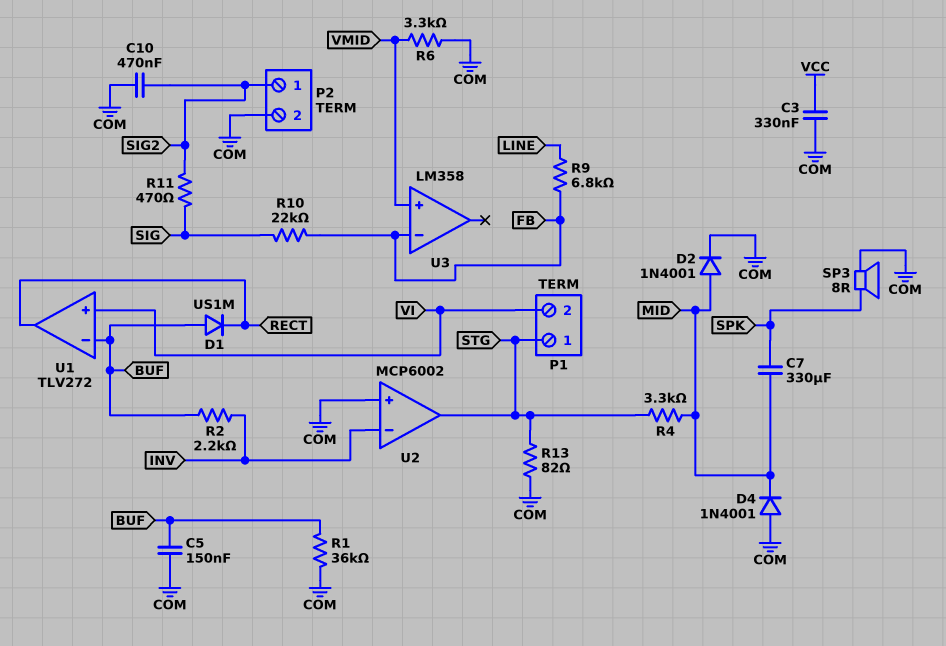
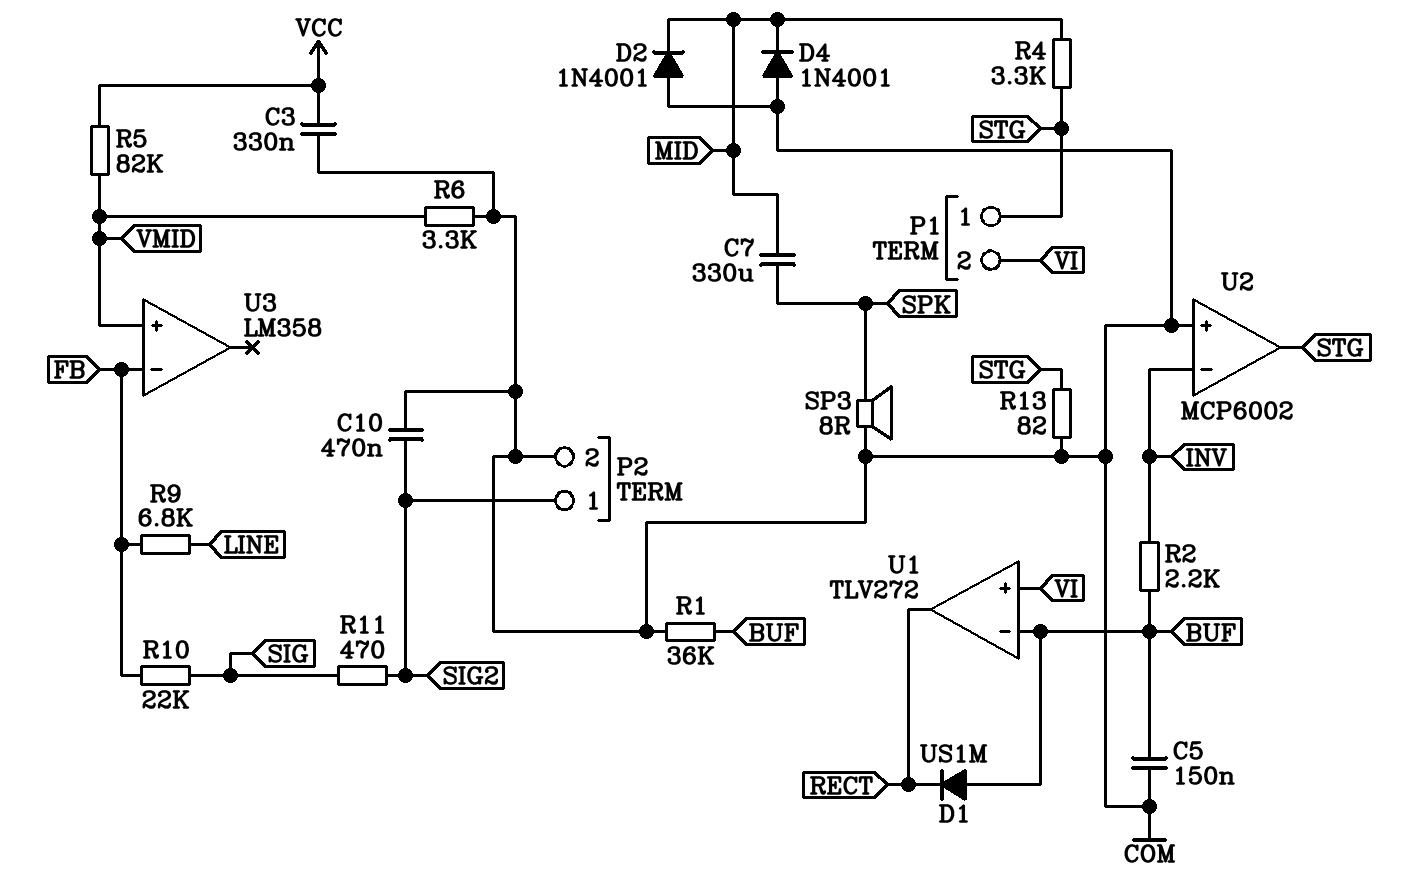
D2: diode 1N4001 (A MID, K COM) -> diode 1N4001 (A COM, K MID)
R5: none -> 82k (VCC, VMID)

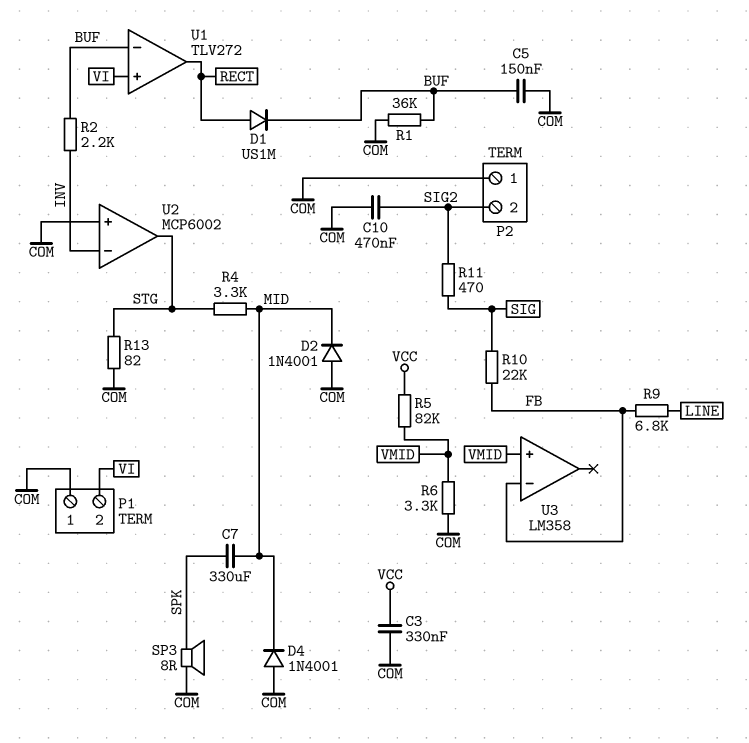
D1: diode US1M (A BUF, K RECT) -> diode US1M (A RECT, K BUF)
P1 pin 1: STG -> COM
P2 pin 1: SIG2 -> COM
P2 pin 2: COM -> SIG2

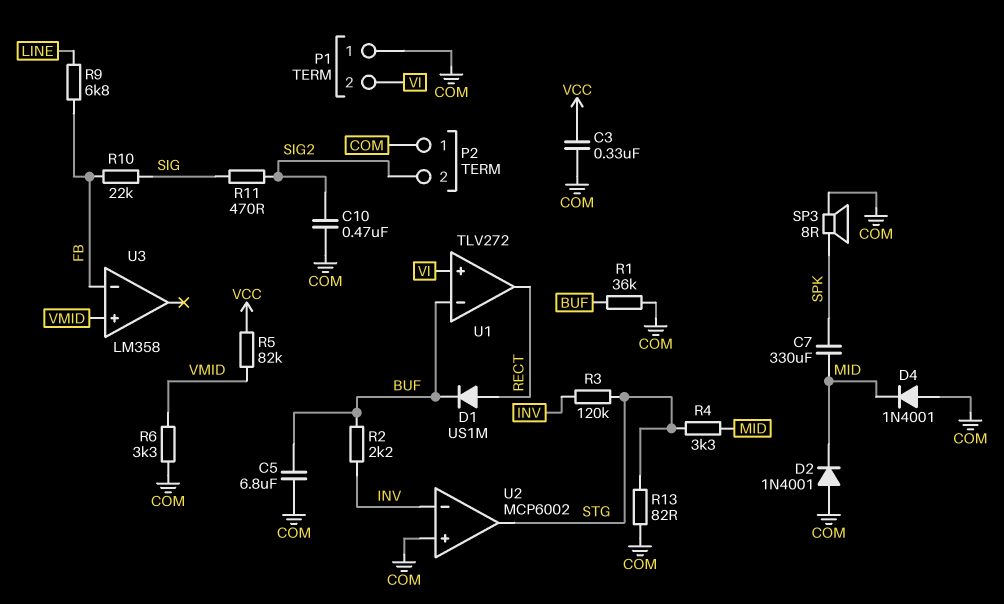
C5: 150nF (BUF, COM) -> 6.8uF (BUF, COM)
R3: none -> 120k (INV, STG)

